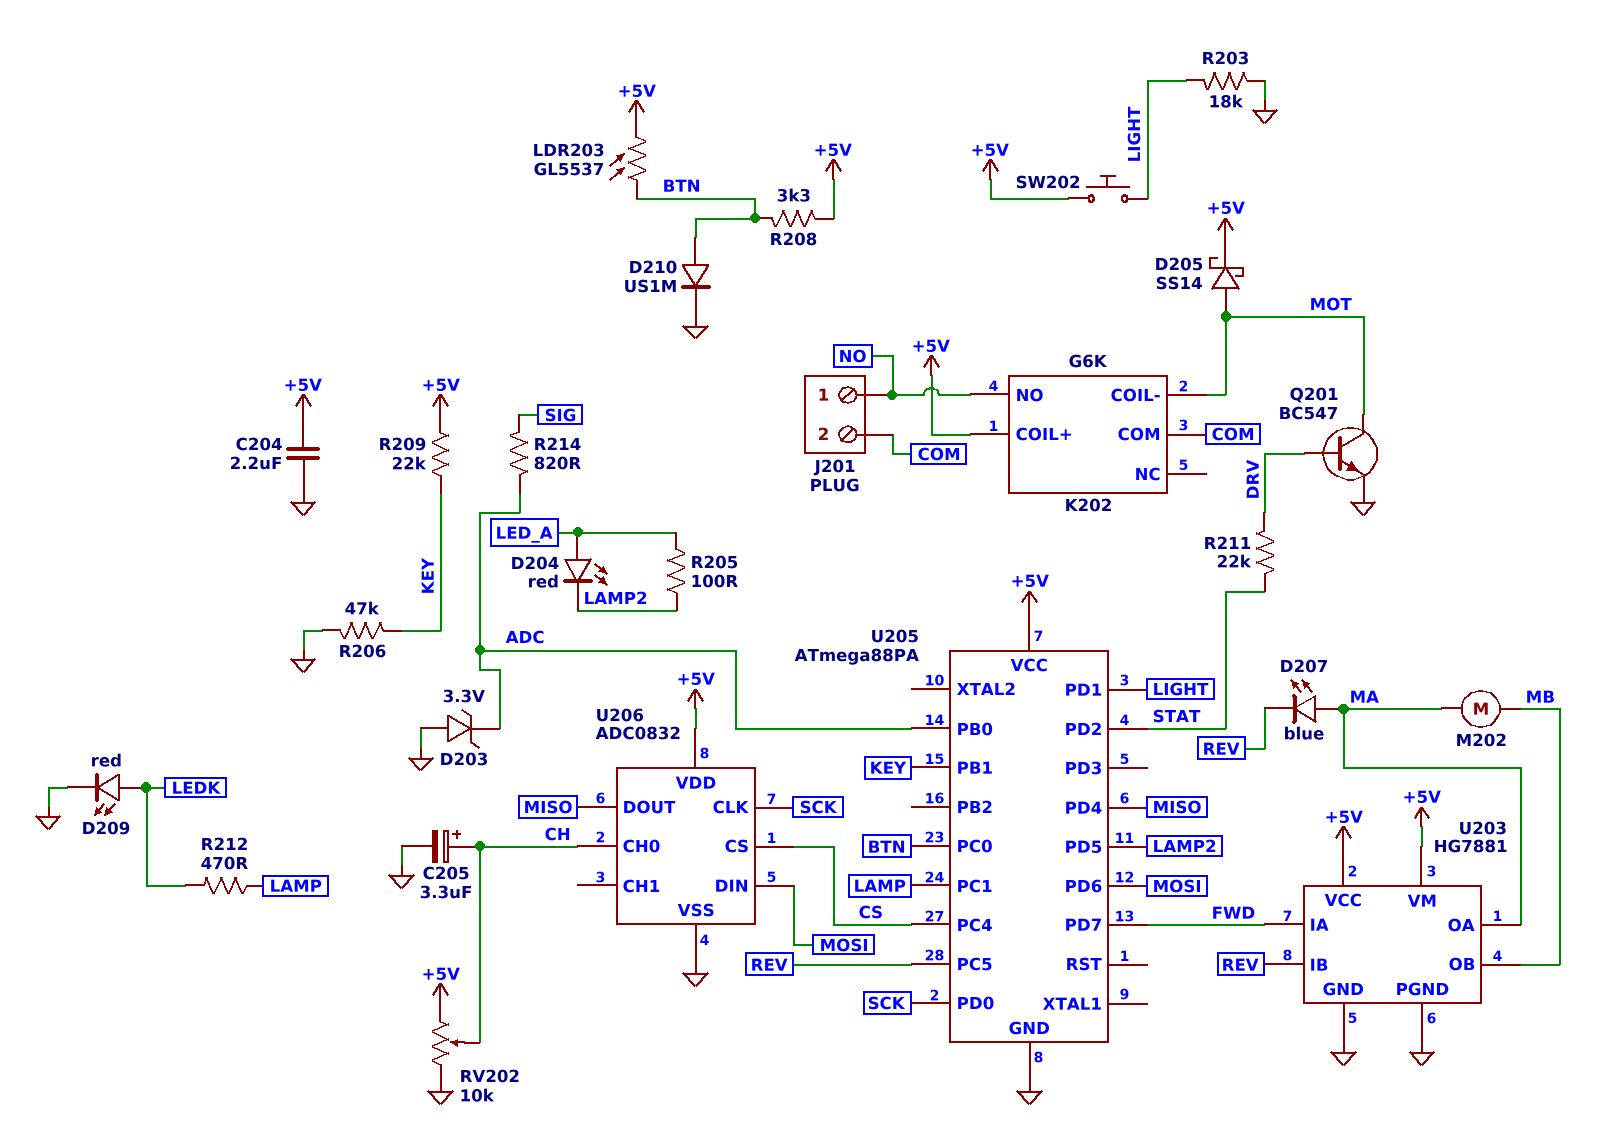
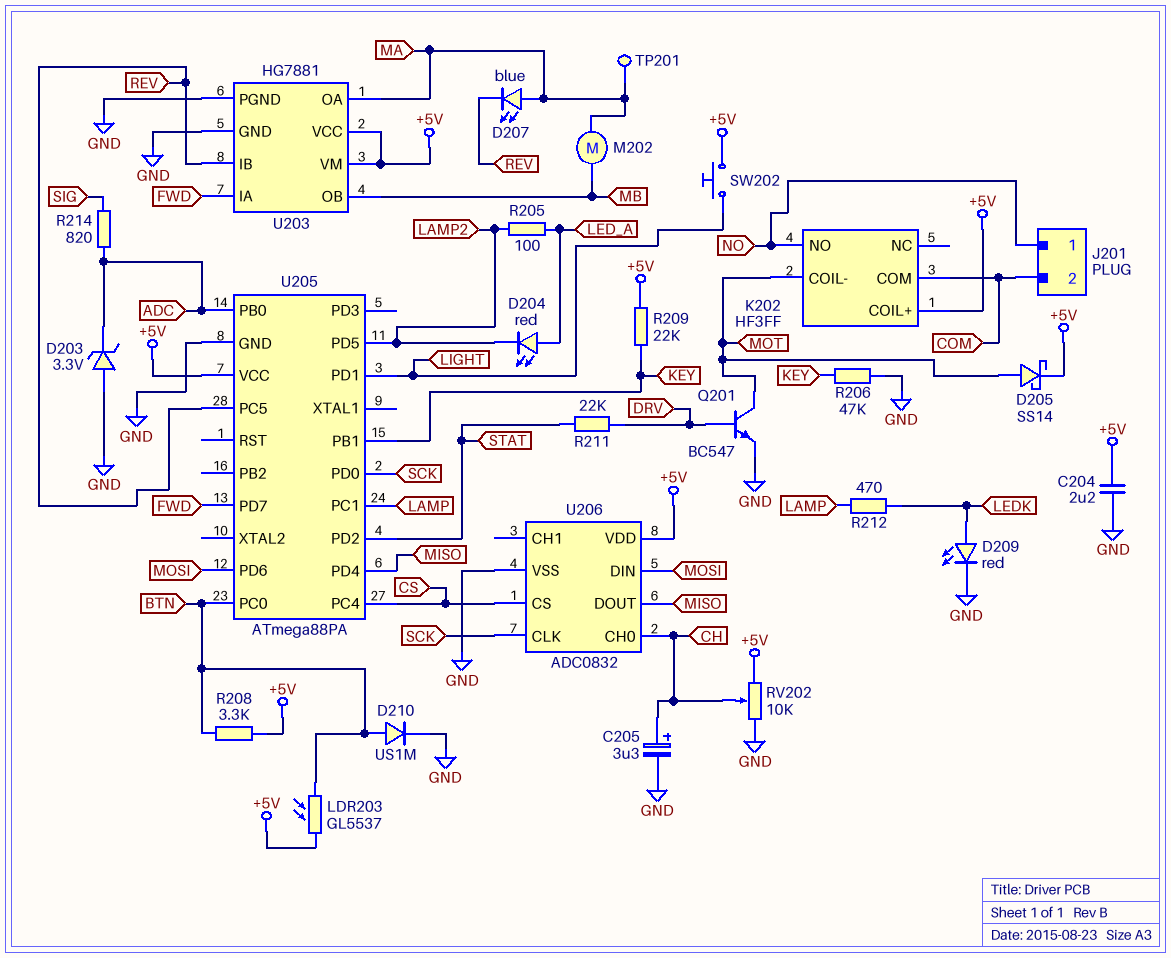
K202: G6K -> HF3FF
R203: 18k (GND, LIGHT) -> none
TP201: none -> test point (MA)

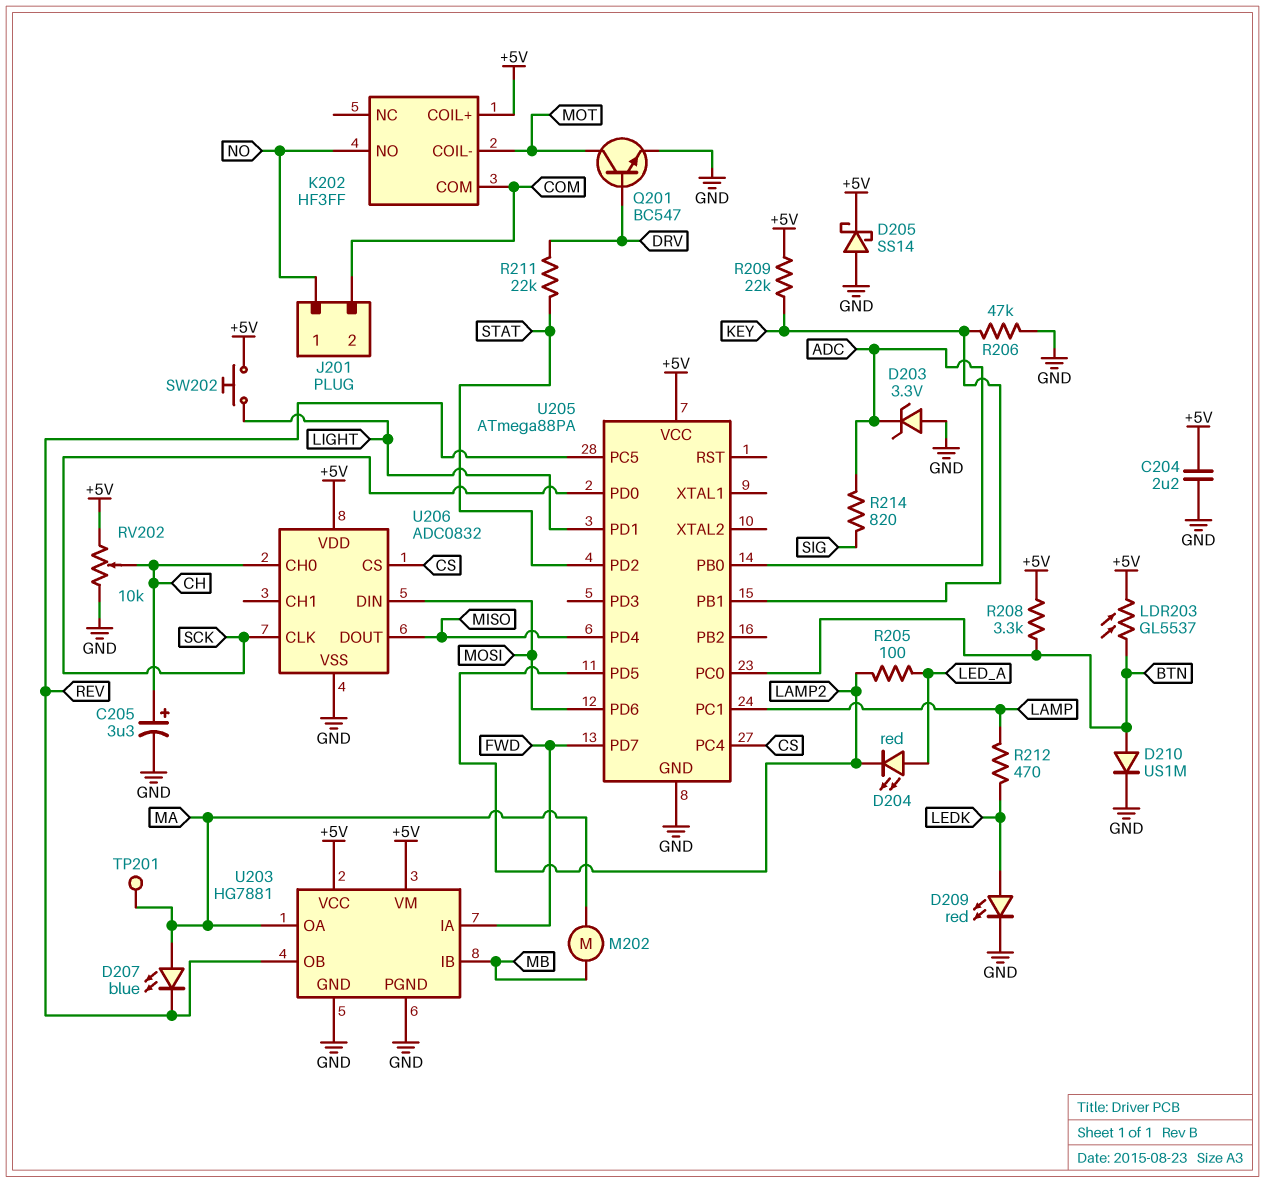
D205: schottky SS14 (A MOT, K +5V) -> schottky SS14 (A GND, K +5V)
U203 pin IB: REV -> MB
U203 pin OB: MB -> REV

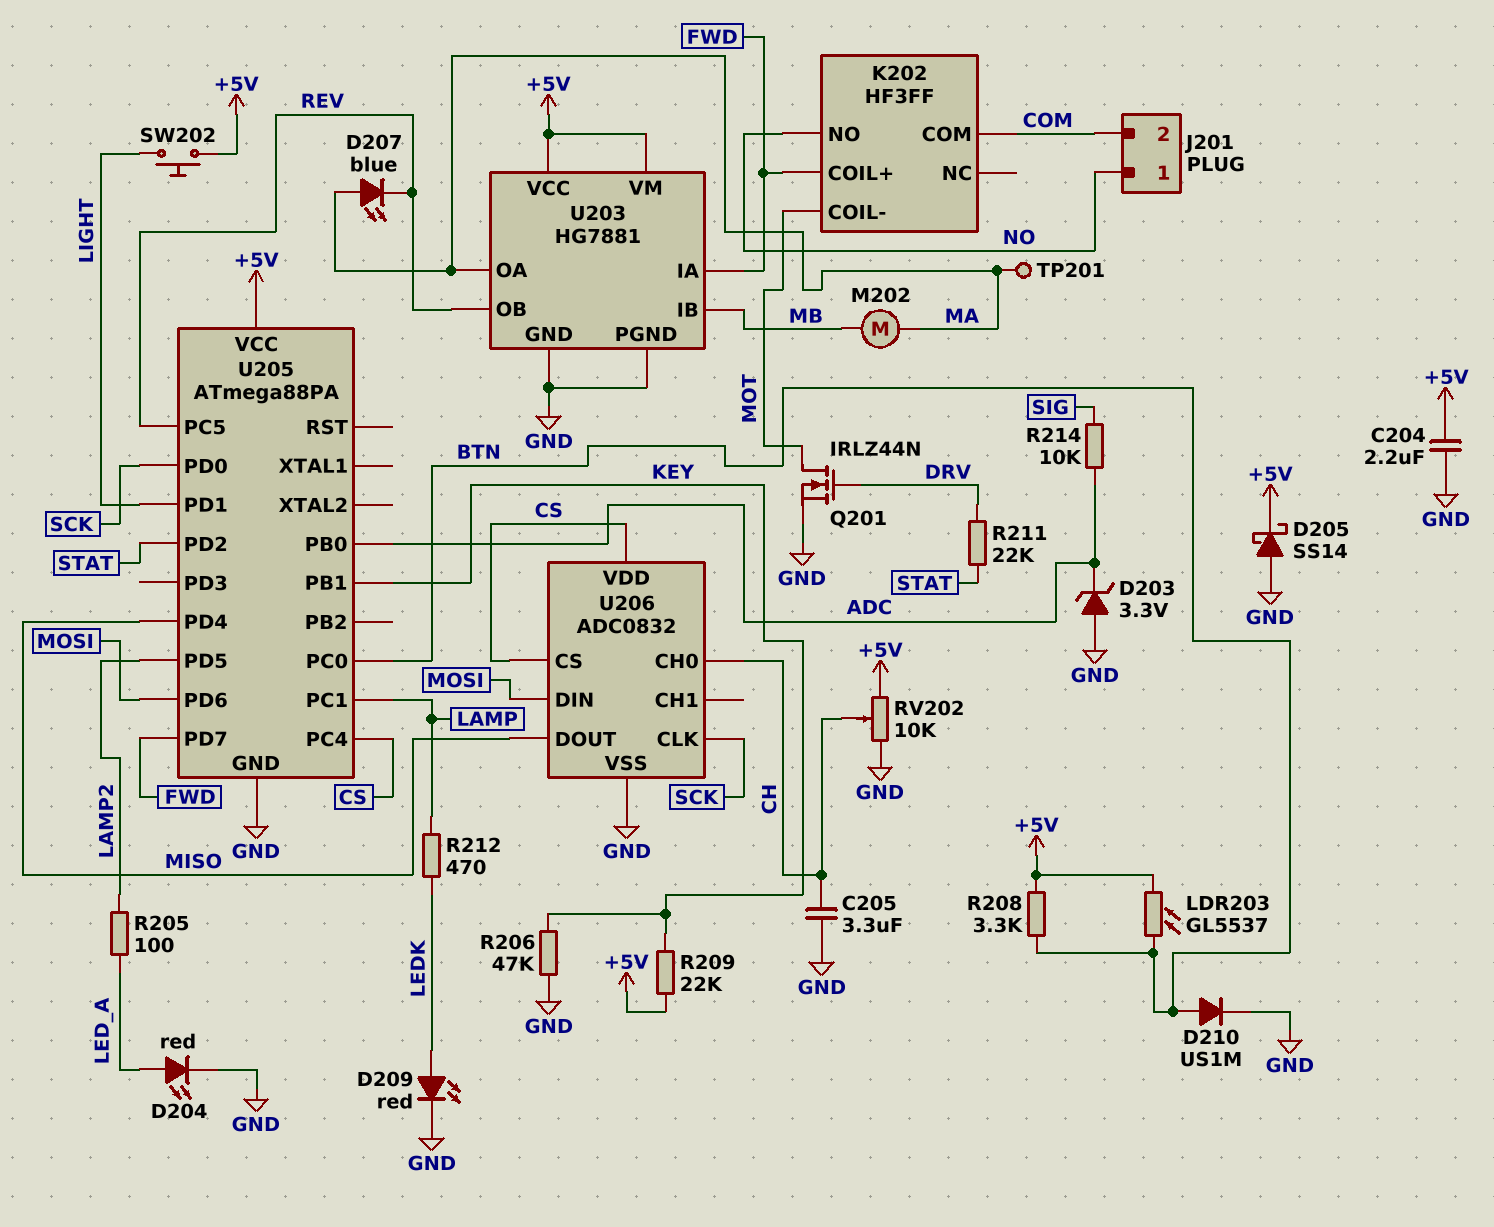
C205: 3.3uF (plus CH, minus GND) -> 3.3uF (CH, GND)
D204: LED red (A LED_A, K LAMP2) -> LED red (A LED_A, K GND)
K202 pin COIL+: +5V -> FWD
Q201: NPN BC547 (B DRV, C MOT, E GND) -> NMOS IRLZ44N (G DRV, D MOT, S GND)
R214: 820 (ADC, SIG) -> 10k (ADC, SIG)
U206 pin VDD: +5V -> CS

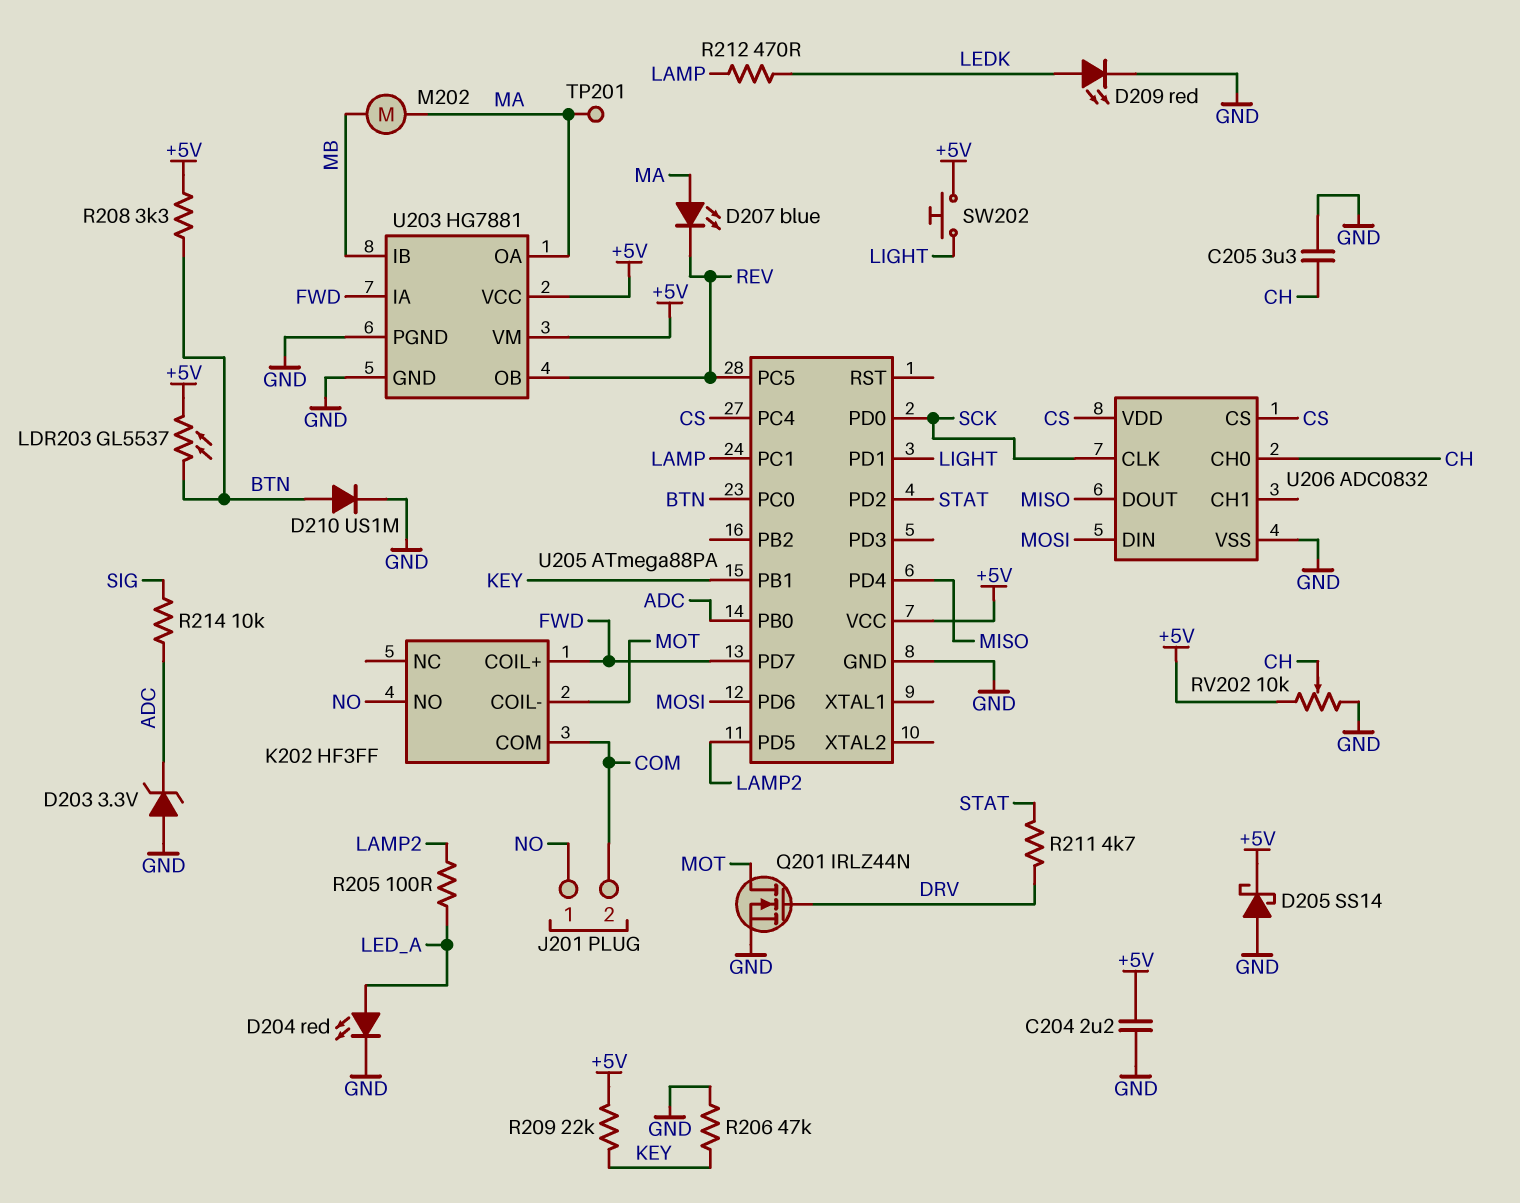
R211: 22k (DRV, STAT) -> 4.7k (DRV, STAT)

